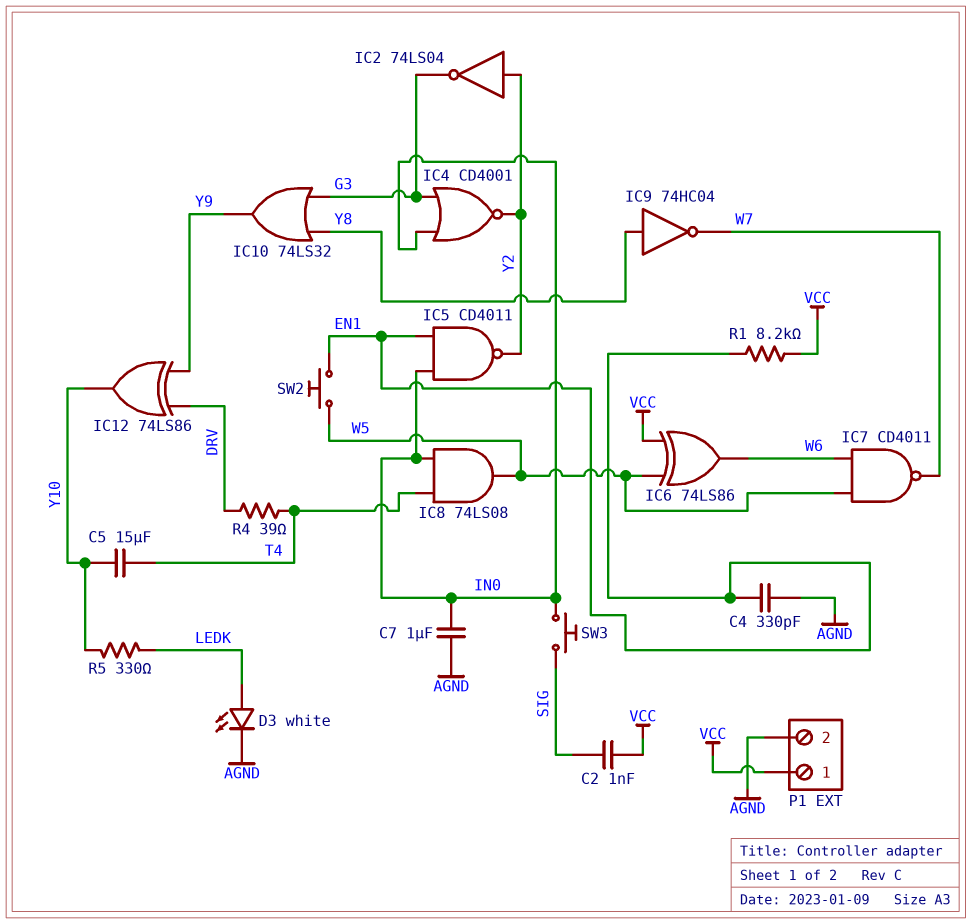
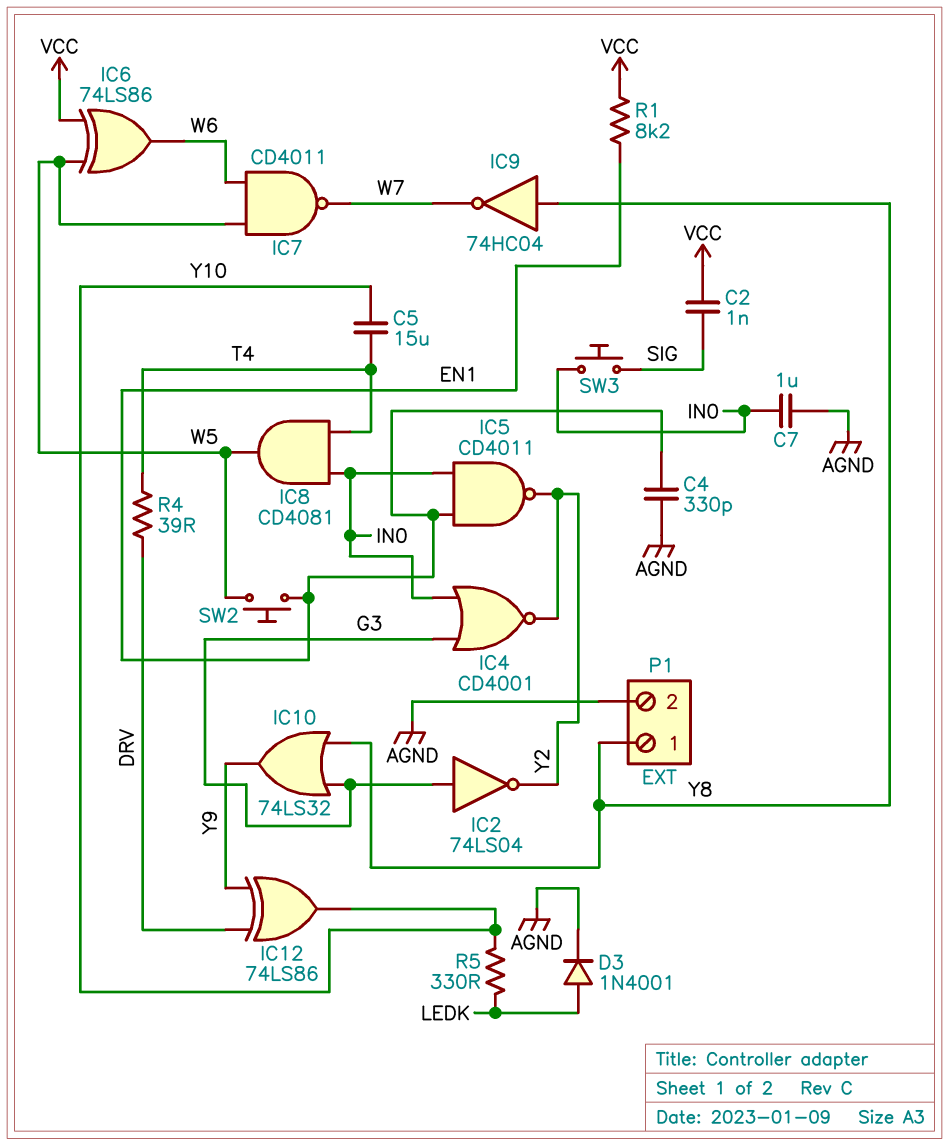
D3: LED white (A LEDK, K AGND) -> diode 1N4001 (A LEDK, K AGND)
IC2: NOT 74LS04 (in Y2, out G3) -> NOT 74LS04 (in G3, out Y2)
IC8: AND 74LS08 (in IN0, in T4, out W5) -> AND CD4081 (in IN0, in T4, out W5)
P1 pin 1: VCC -> Y8

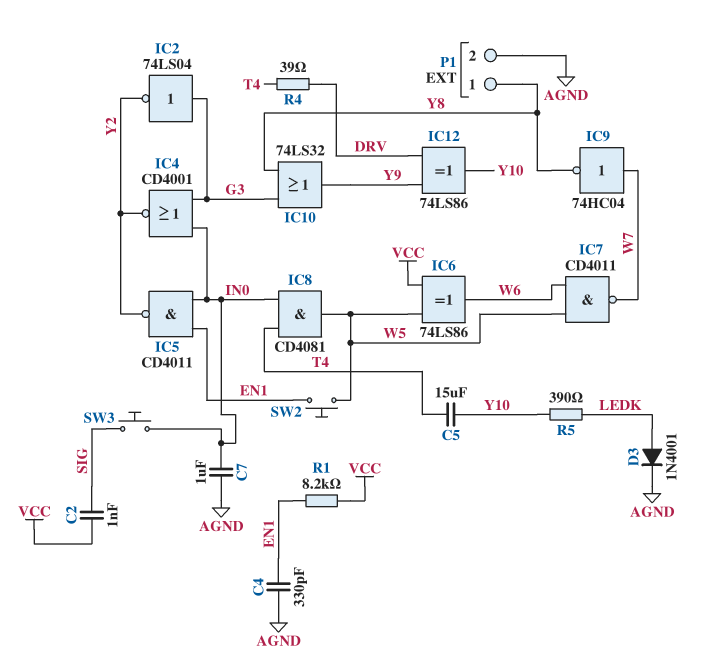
IC9: NOT 74HC04 (in Y8, out W7) -> NOT 74HC04 (in W7, out Y8)
R5: 330 (LEDK, Y10) -> 390 (LEDK, Y10)

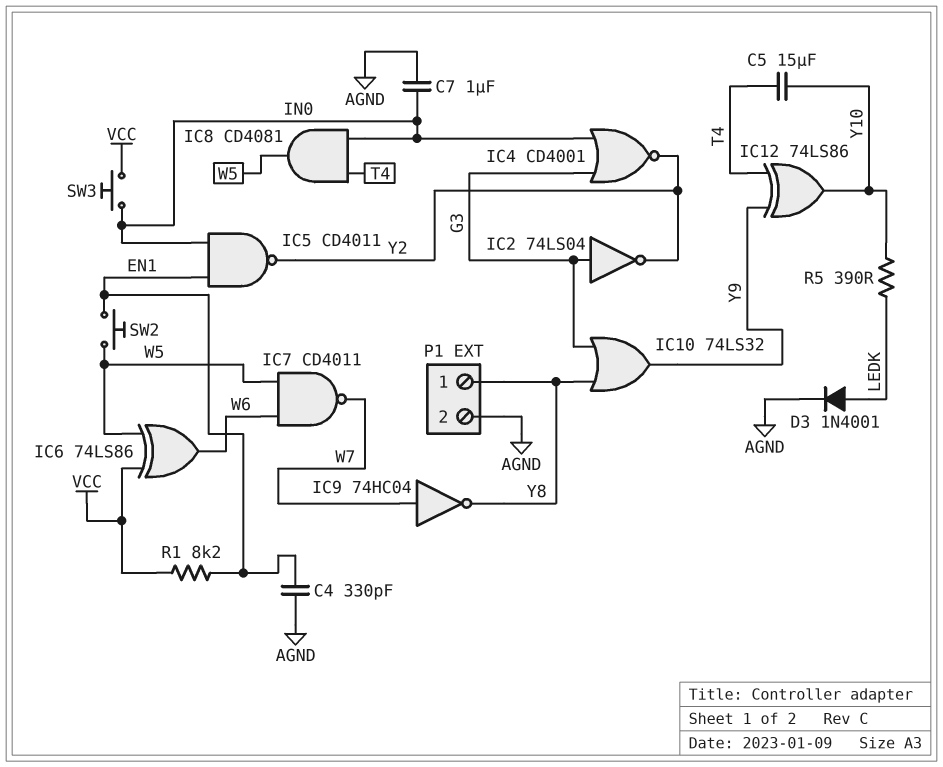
C2: 1nF (SIG, VCC) -> none
IC12: XOR 74LS86 (in DRV, in Y9, out Y10) -> XOR 74LS86 (in T4, in Y9, out Y10)
R4: 39 (DRV, T4) -> none
SW3: button (IN0, SIG) -> button (IN0, VCC)

